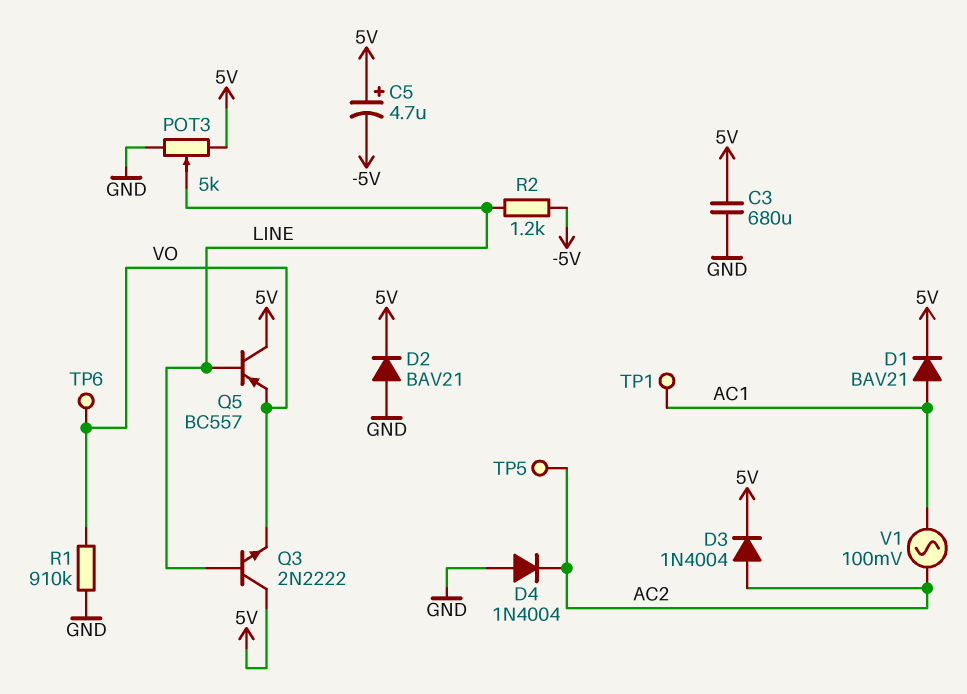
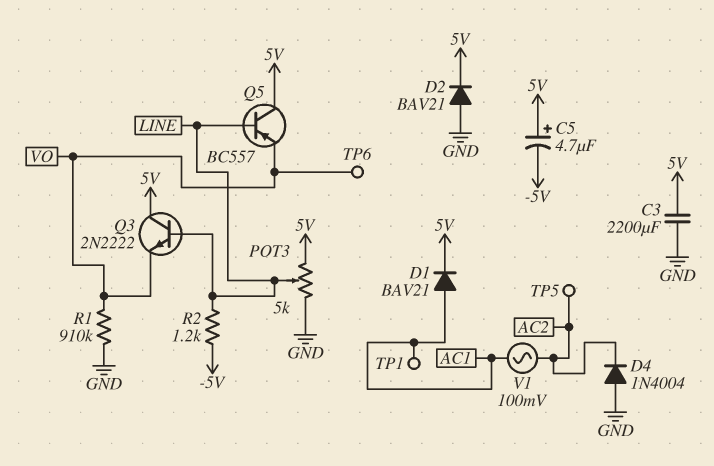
C3: 680uF (5V, GND) -> 2200uF (5V, GND)
D3: diode 1N4004 (A AC2, K 5V) -> none

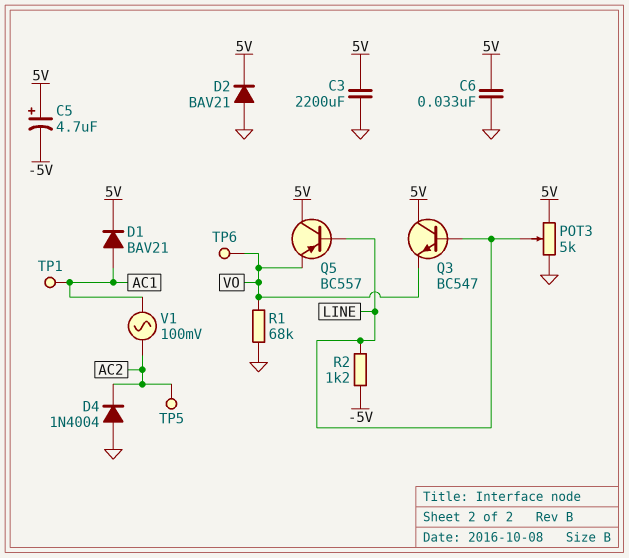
C6: none -> 33nF (5V, GND)
Q3: NPN 2N2222 (B LINE, C 5V, E VO) -> NPN BC547 (B LINE, C 5V, E VO)
R1: 910k (GND, VO) -> 68k (GND, VO)

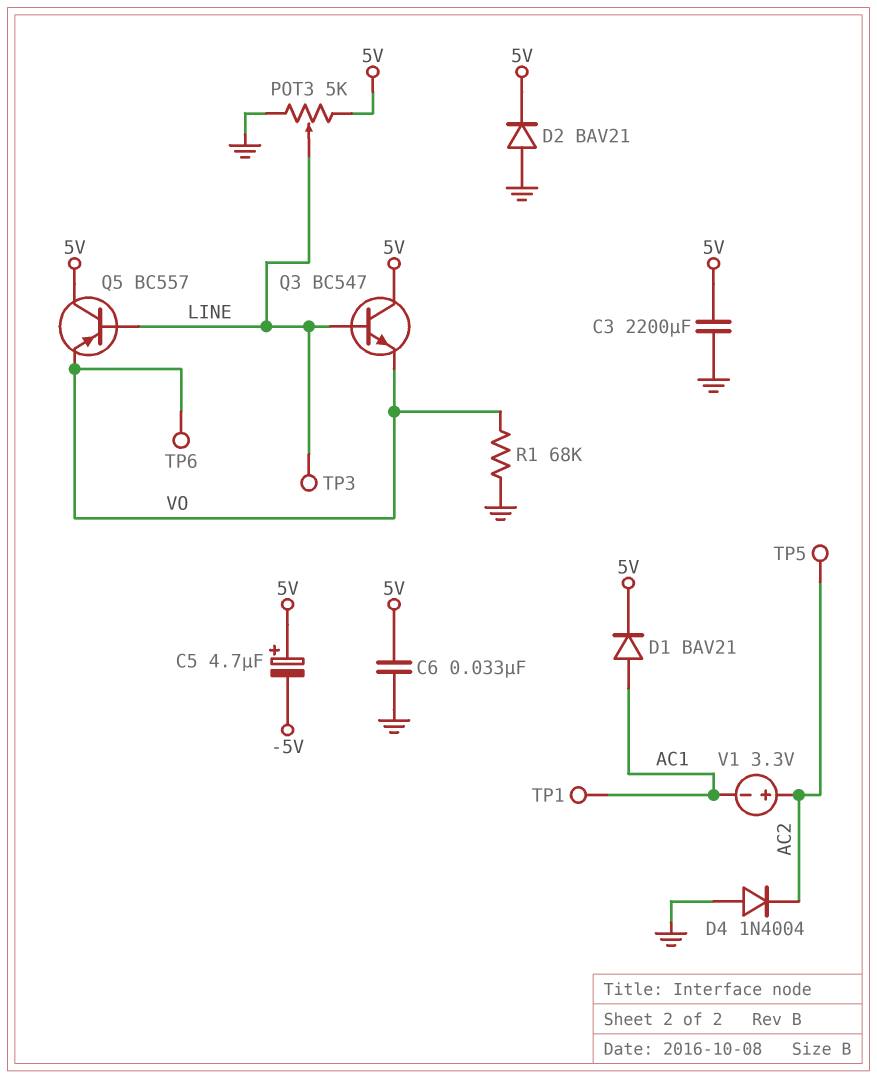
R2: 1.2k (-5V, LINE) -> none
TP3: none -> test point (LINE)
V1: AC 100mV (AC1, AC2) -> 3.3V (plus AC2, minus AC1)

